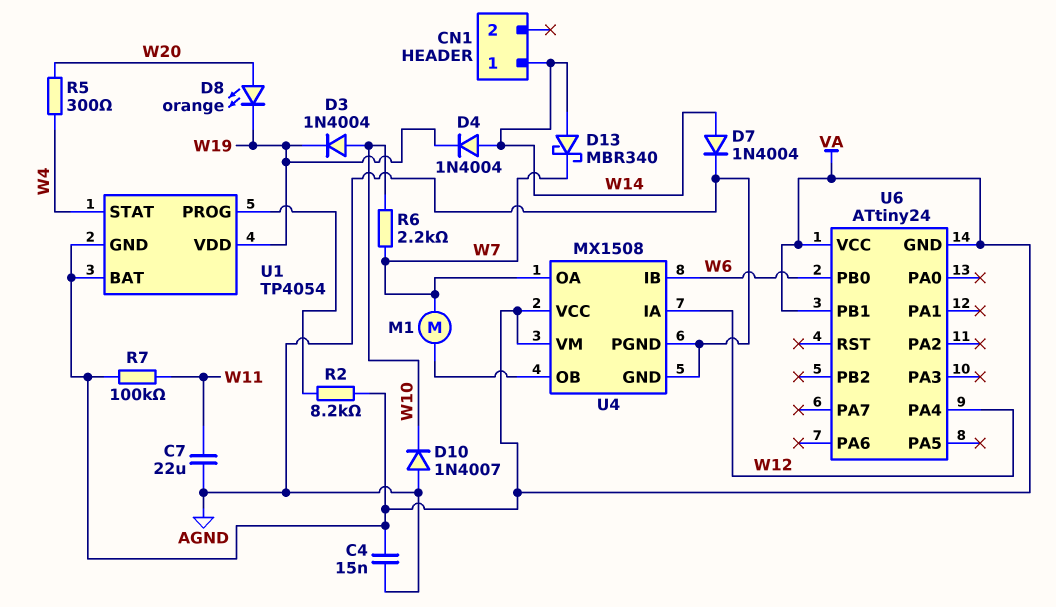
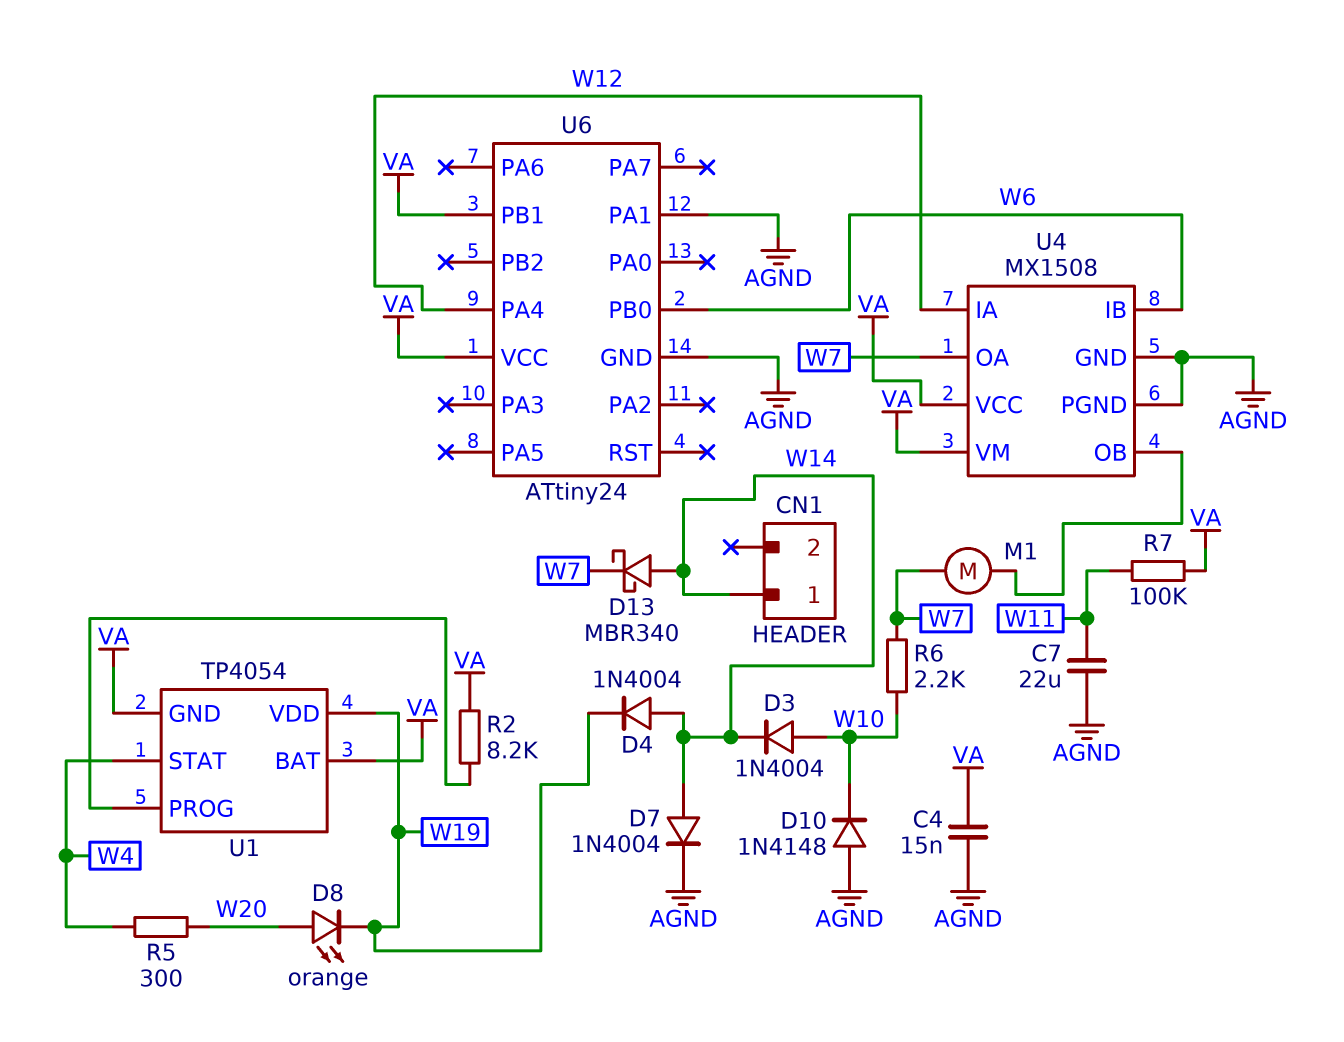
D3: diode 1N4004 (A W10, K W19) -> diode 1N4004 (A W10, K W14)
D10: diode 1N4007 (A AGND, K W10) -> diode 1N4148 (A AGND, K W10)
U6 pin GND: VA -> AGND
U6 pin PA1: none -> AGND

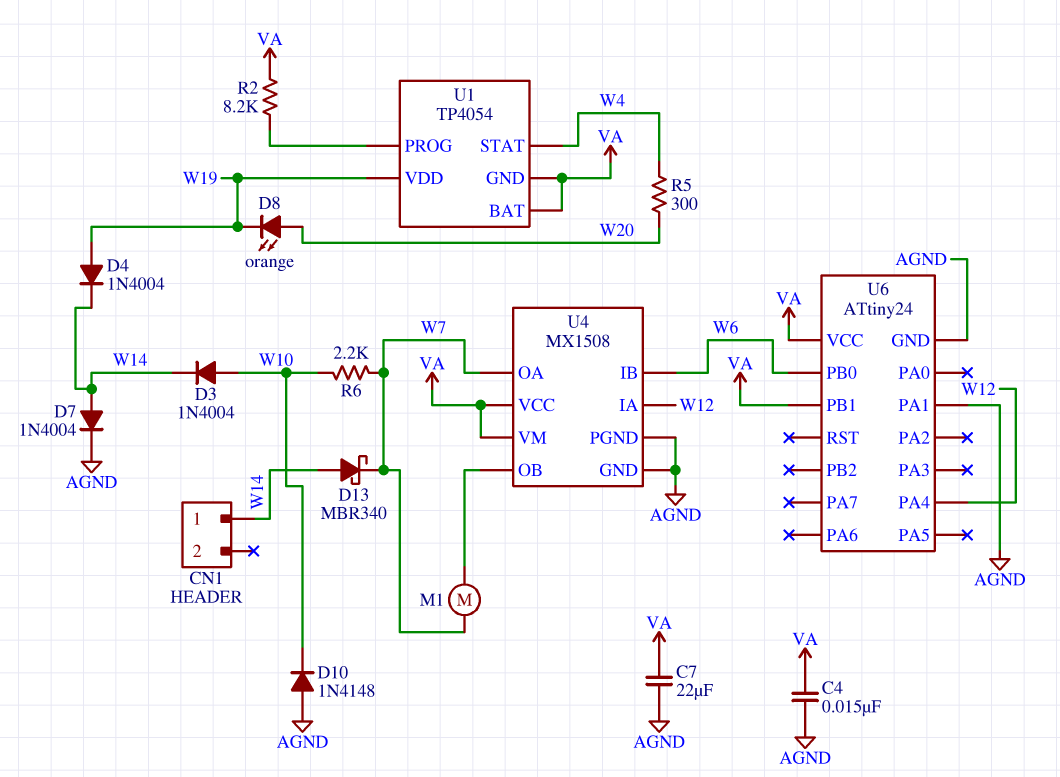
C7: 22uF (AGND, W11) -> 22uF (AGND, VA)
D4: diode 1N4004 (A W14, K W19) -> diode 1N4004 (A W19, K W14)
R7: 100k (VA, W11) -> none

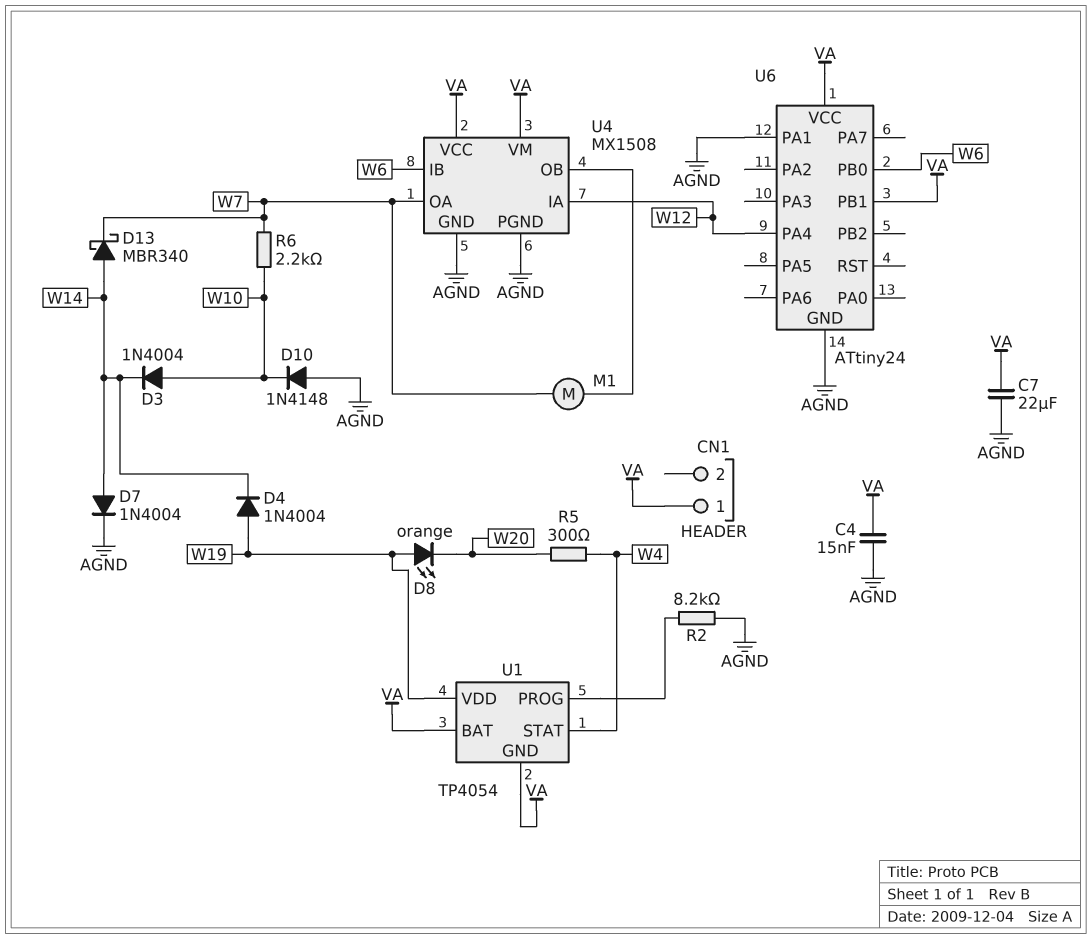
CN1 pin 1: W14 -> VA
D8: LED orange (A W20, K W19) -> LED orange (A W19, K W20)
R2: 8.2k (U1/PROG, VA) -> 8.2k (AGND, U1/PROG)

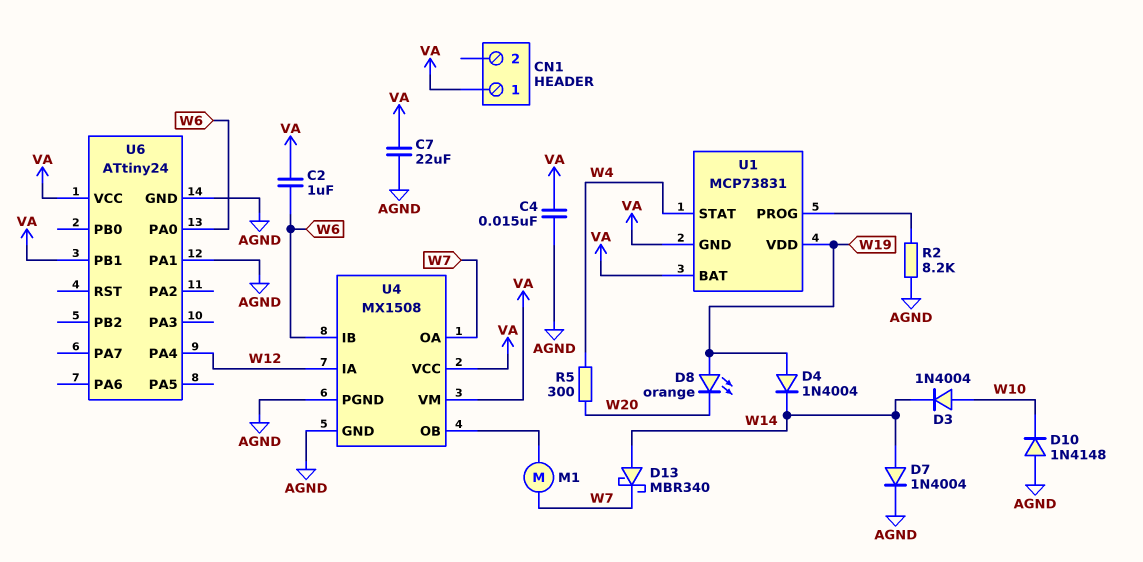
C2: none -> 1uF (VA, W6)
R6: 2.2k (W7, W10) -> none
U1: TP4054 -> MCP73831
U6 pin PA0: none -> W6
U6 pin PB0: W6 -> none

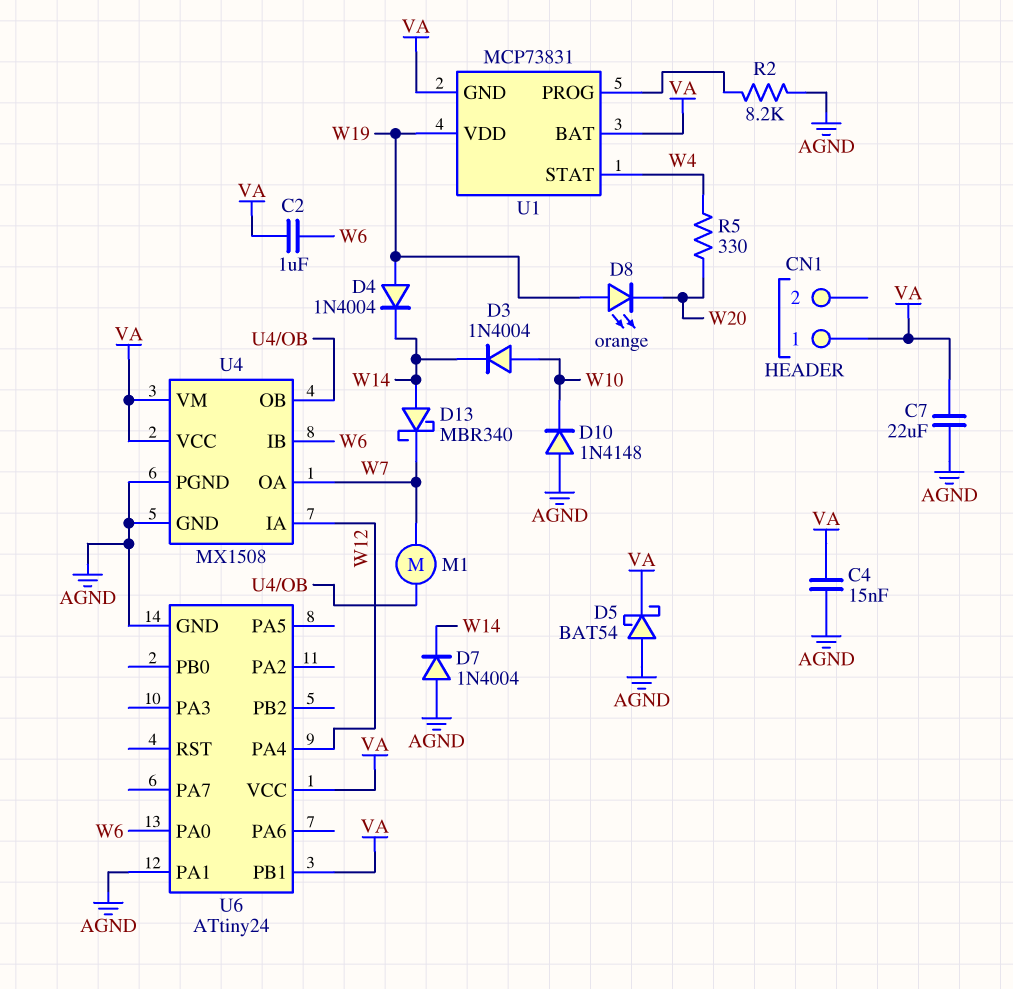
D5: none -> schottky BAT54 (A AGND, K VA)
D7: diode 1N4004 (A W14, K AGND) -> diode 1N4004 (A AGND, K W14)
R5: 300 (W4, W20) -> 330 (W4, W20)

